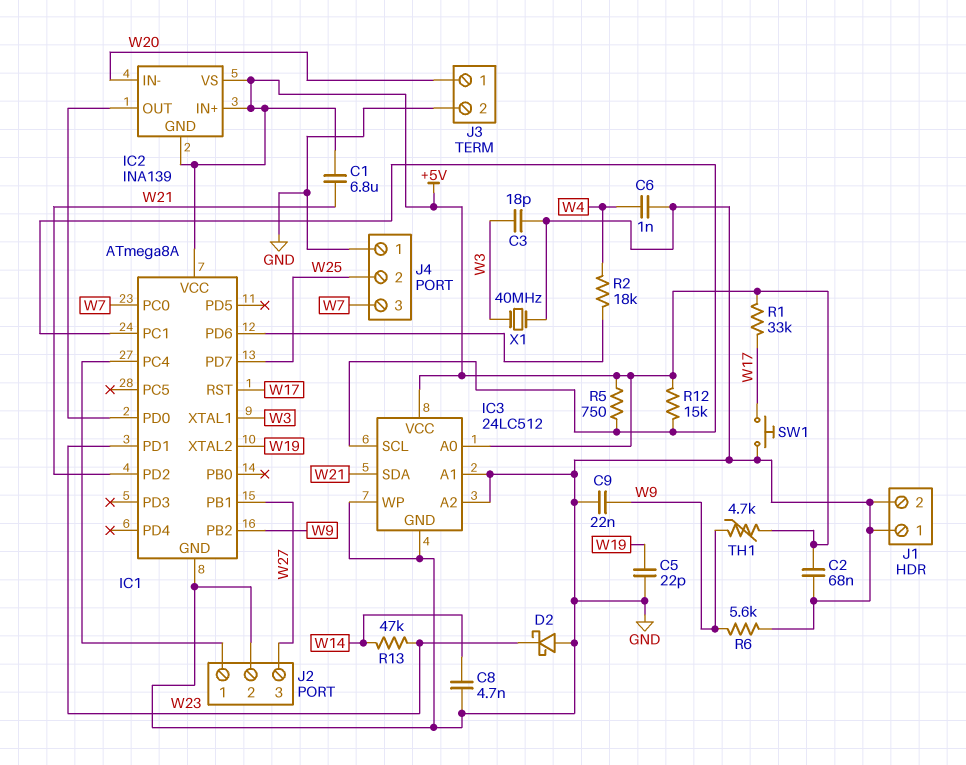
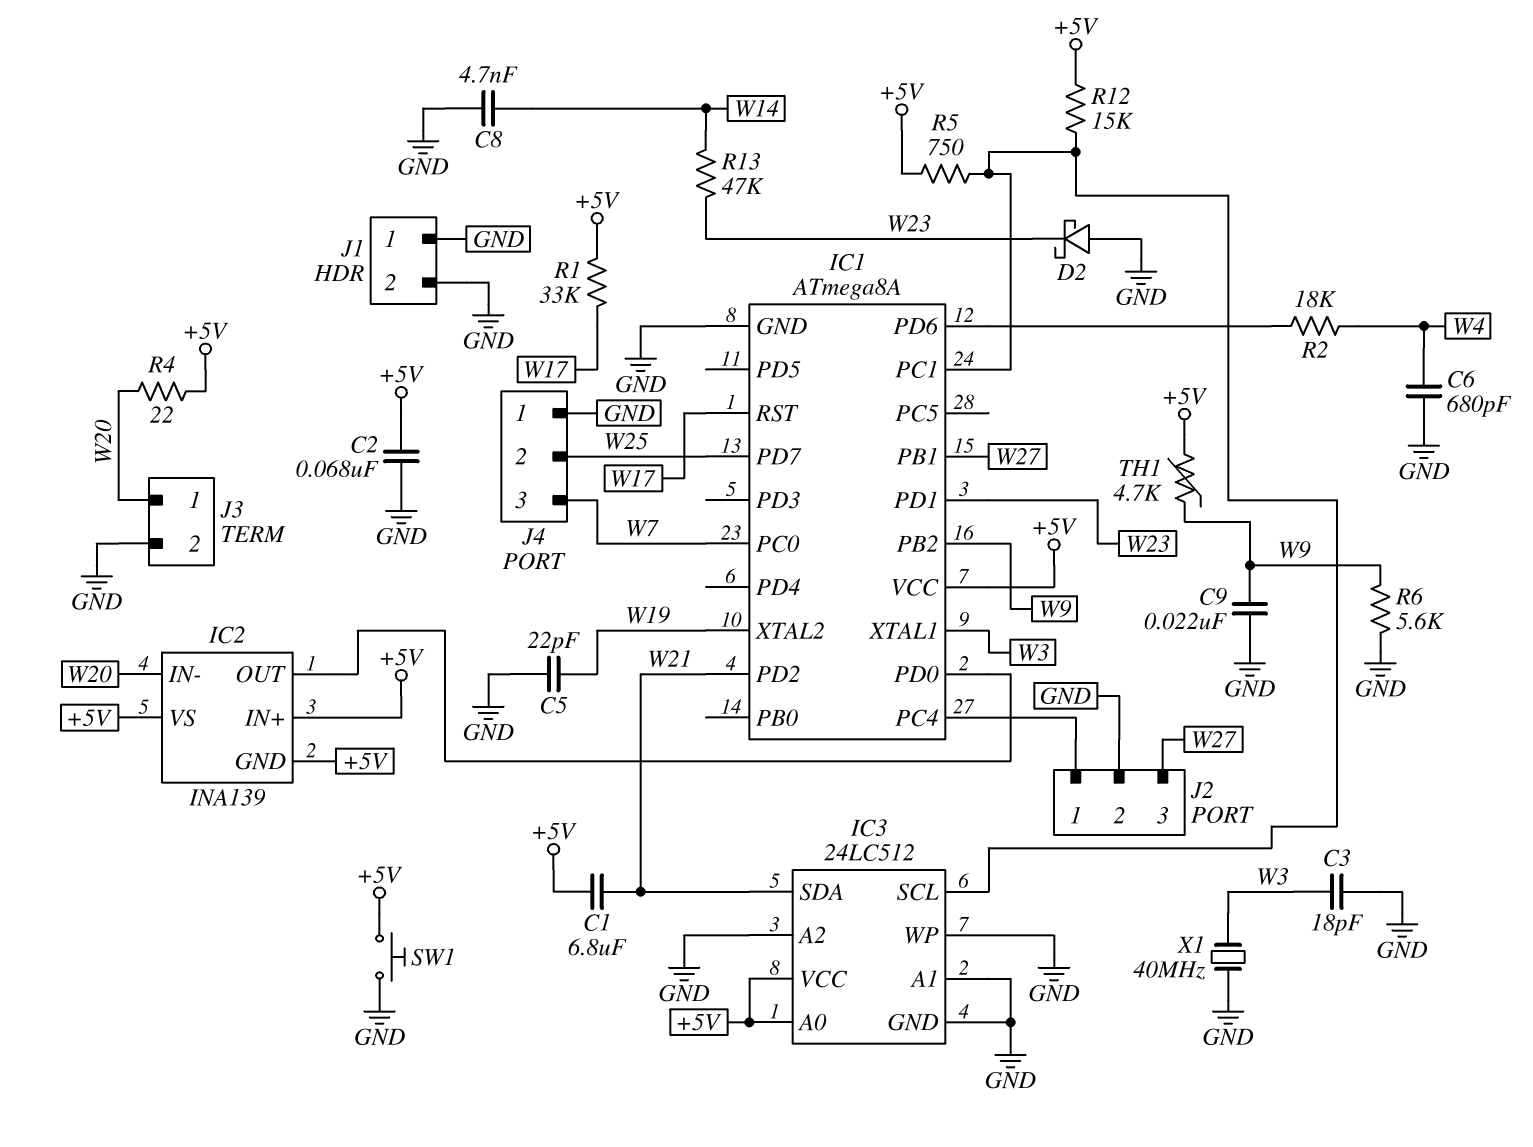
C6: 1nF (GND, W4) -> 680pF (GND, W4)
R4: none -> 22 (+5V, W20)
SW1: button (GND, W17) -> button (+5V, GND)

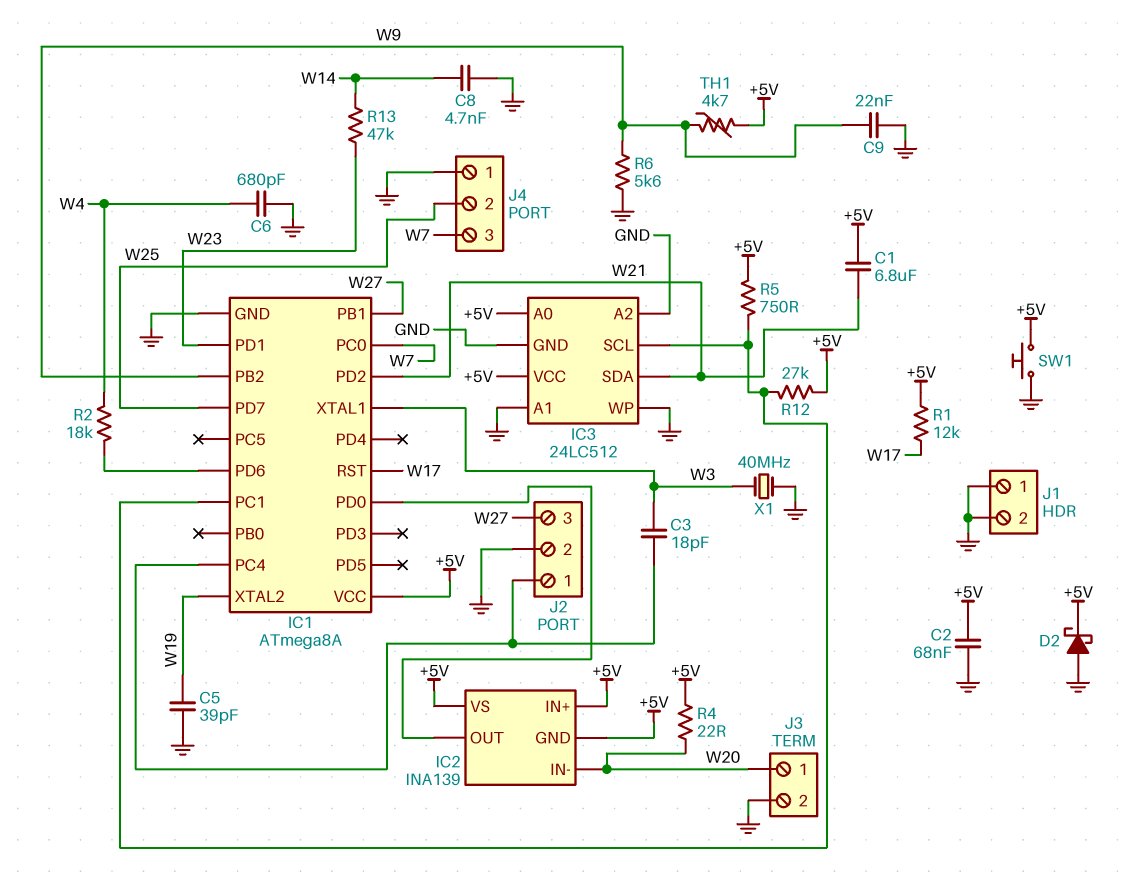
C3: 18pF (GND, W3) -> 18pF (IC1/PC4, W3)
C5: 22pF (GND, W19) -> 39pF (GND, W19)
D2: schottky (A GND, K W23) -> schottky (A GND, K +5V)
R1: 33k (+5V, W17) -> 12k (+5V, W17)
R12: 15k (+5V, IC1/PC1) -> 27k (+5V, IC1/PC1)

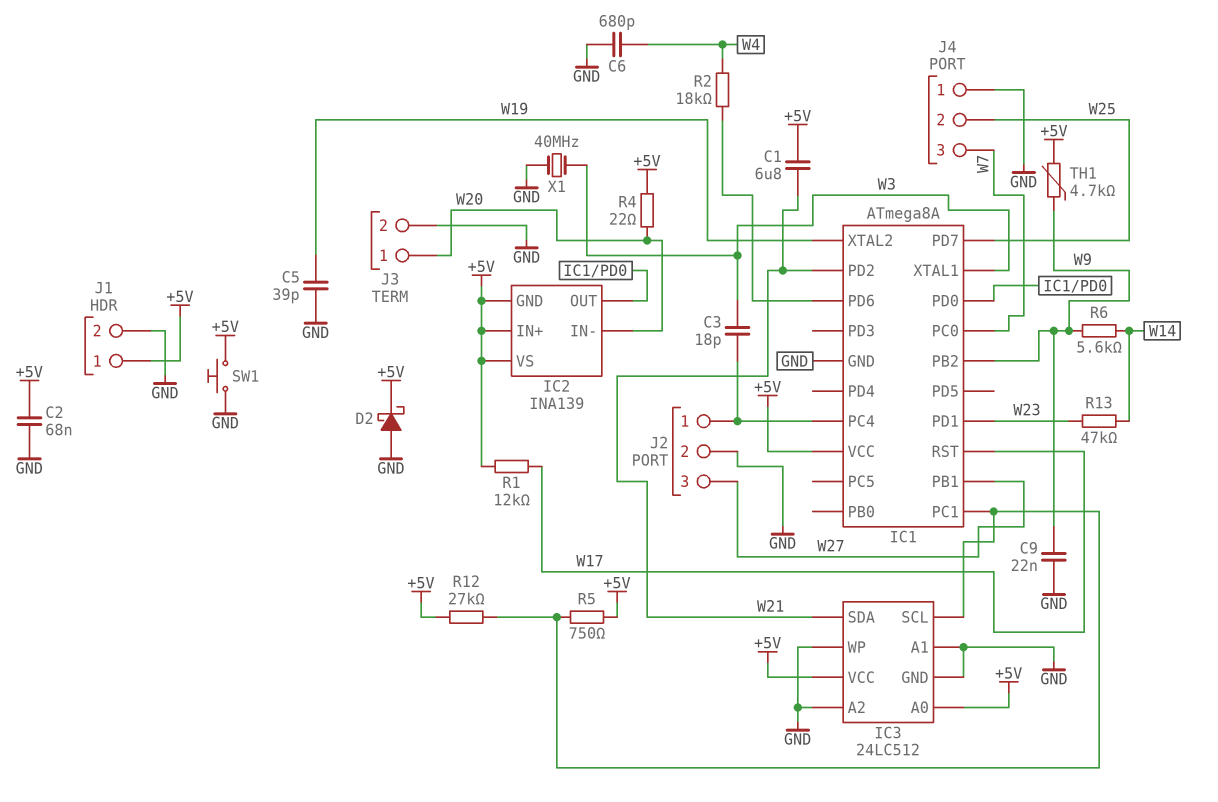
C8: 4.7nF (GND, W14) -> none
J1 pin 1: GND -> +5V
R6: 5.6k (GND, W9) -> 5.6k (W9, W14)

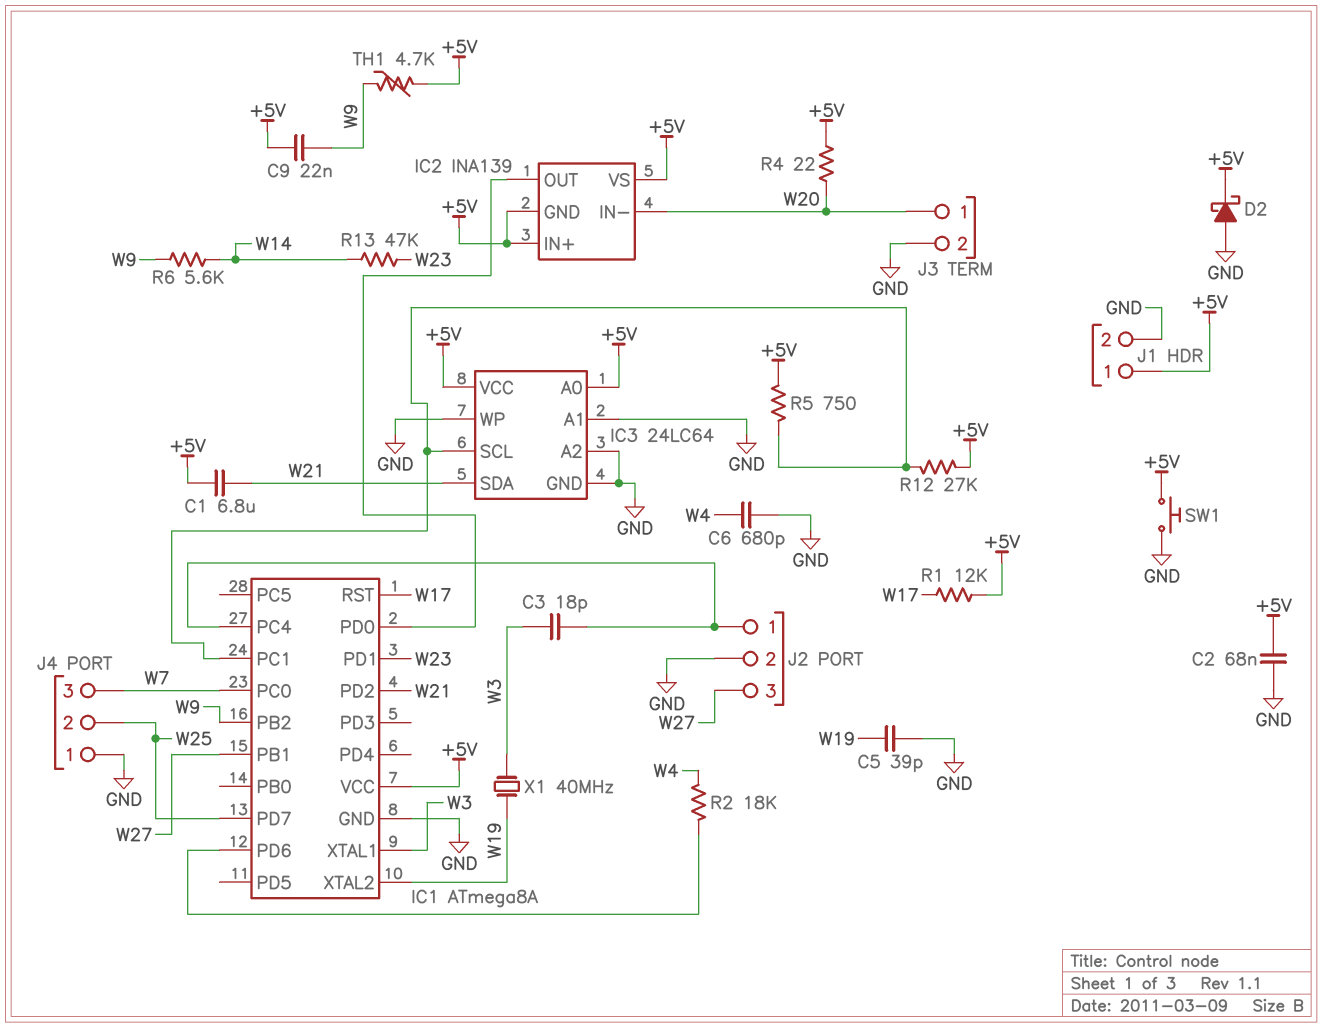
C9: 22nF (GND, W9) -> 22nF (+5V, W9)
IC3: 24LC512 -> 24LC64
X1: 40MHz (GND, W3) -> 40MHz (W3, W19)

